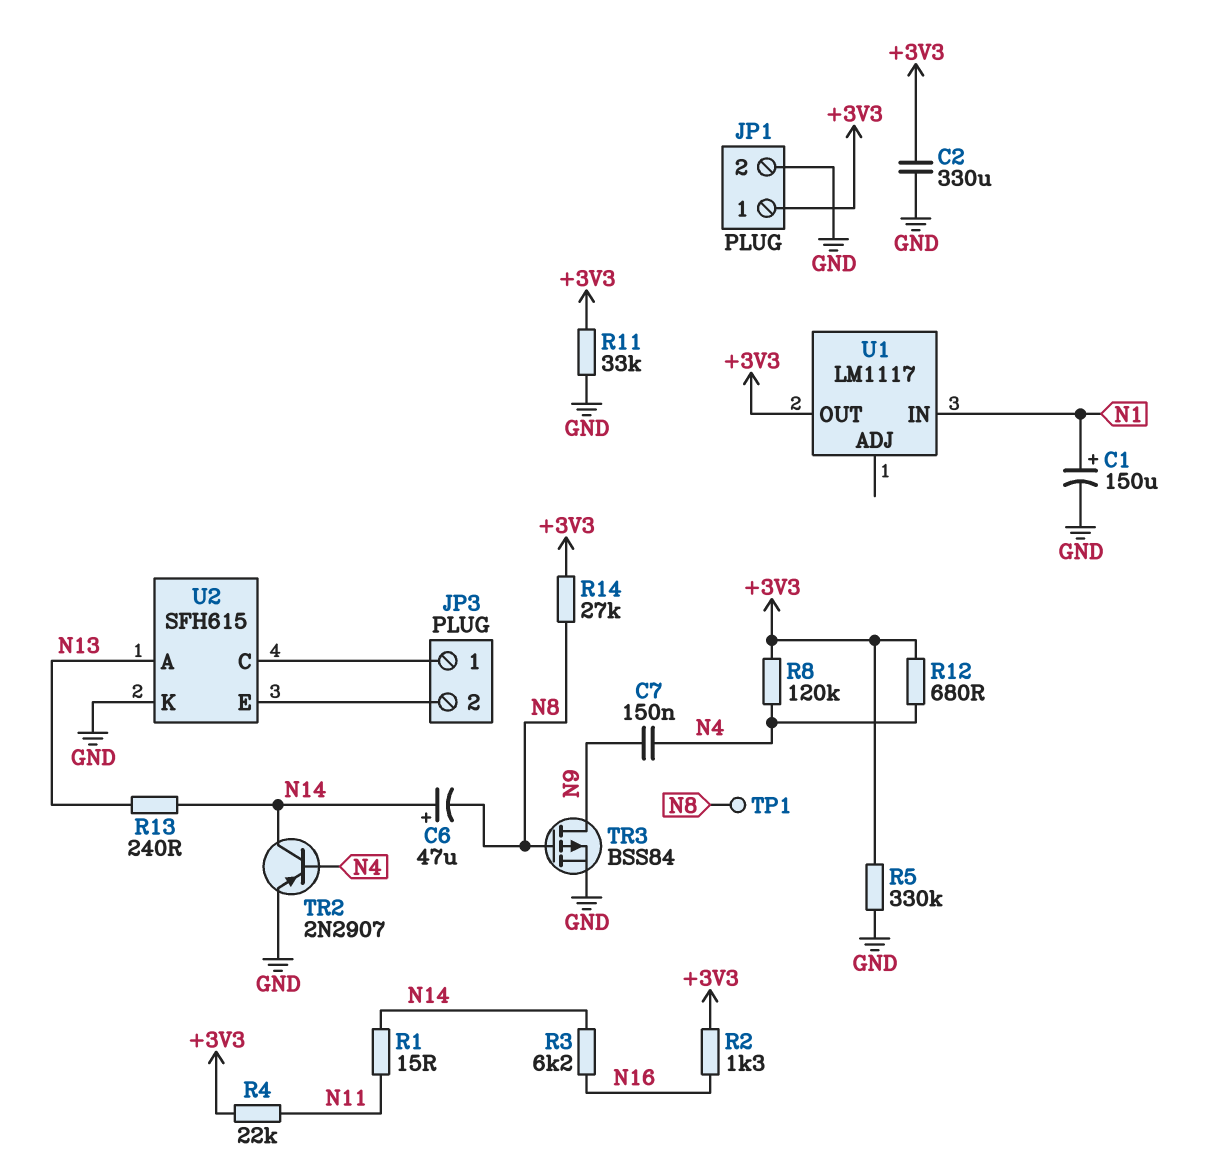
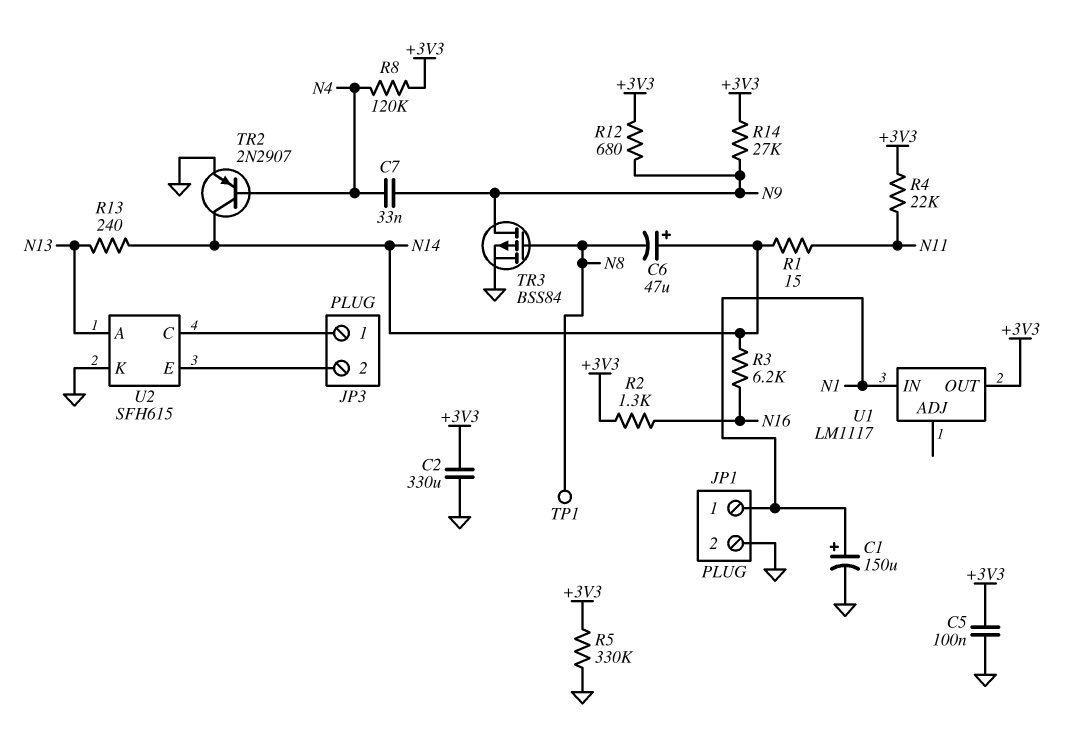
C5: none -> 100nF (+3V3, GND)
C7: 150nF (N4, N9) -> 33nF (N4, N9)
JP1 pin 1: +3V3 -> N1
R11: 33k (+3V3, GND) -> none
R12: 680 (+3V3, N4) -> 680 (+3V3, N9)
R14: 27k (+3V3, N8) -> 27k (+3V3, N9)

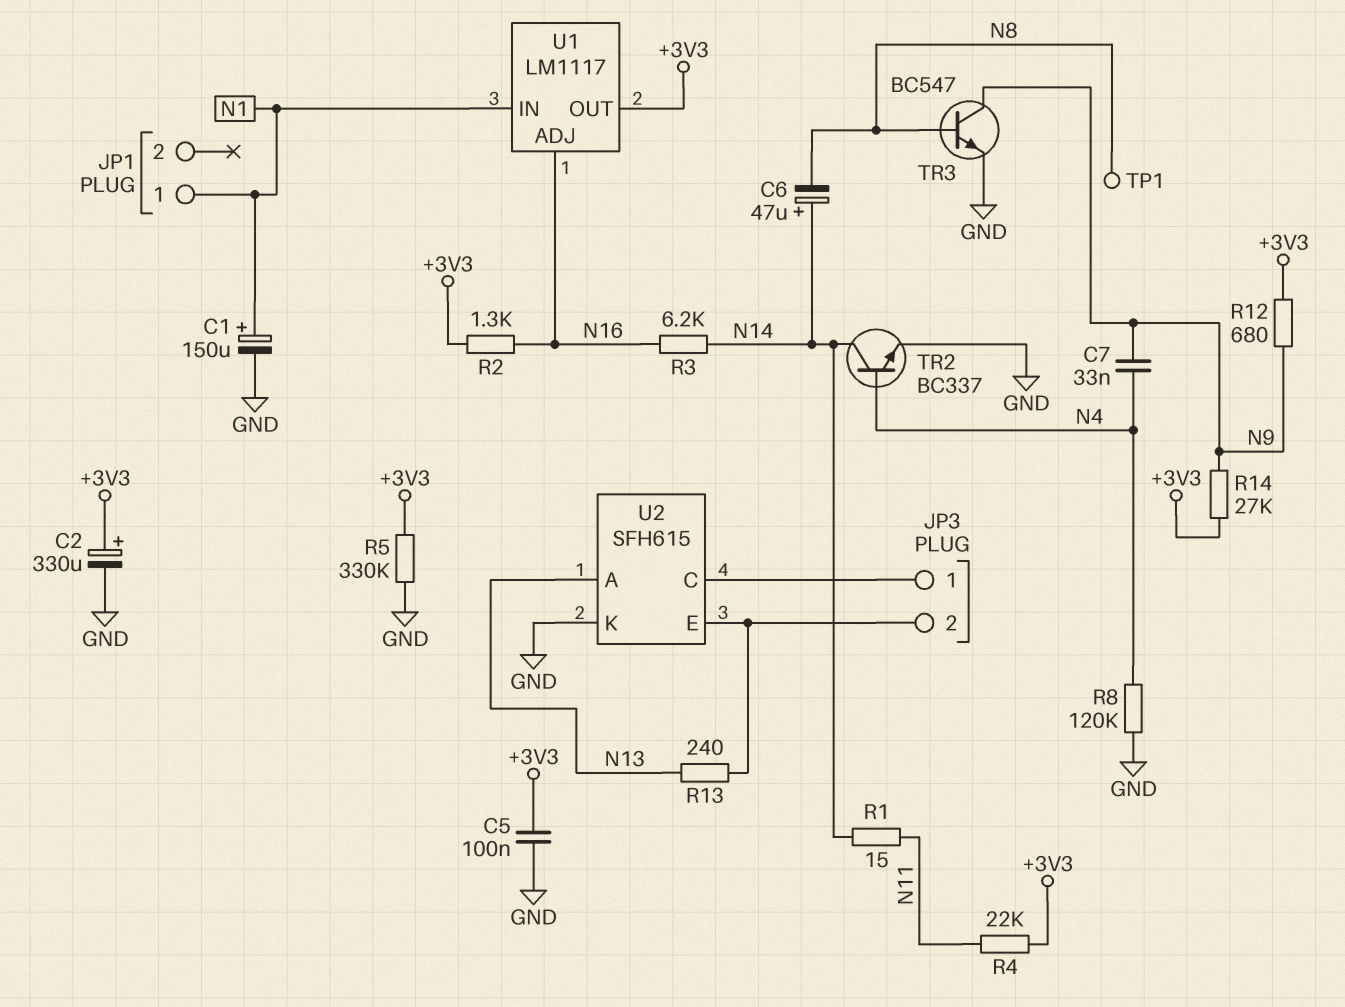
C2: 330uF (+3V3, GND) -> 330uF (plus +3V3, minus GND)
JP1 pin 2: GND -> none
R8: 120k (+3V3, N4) -> 120k (GND, N4)
R13: 240 (N13, N14) -> 240 (JP3/2, N13)
TR2: PNP 2N2907 (B N4, C N14, E GND) -> NPN BC337 (B N4, C N14, E GND)
TR3: PMOS BSS84 (G N8, D N9, S GND) -> NPN BC547 (B N8, C N9, E GND)
U1 pin ADJ: none -> N16

